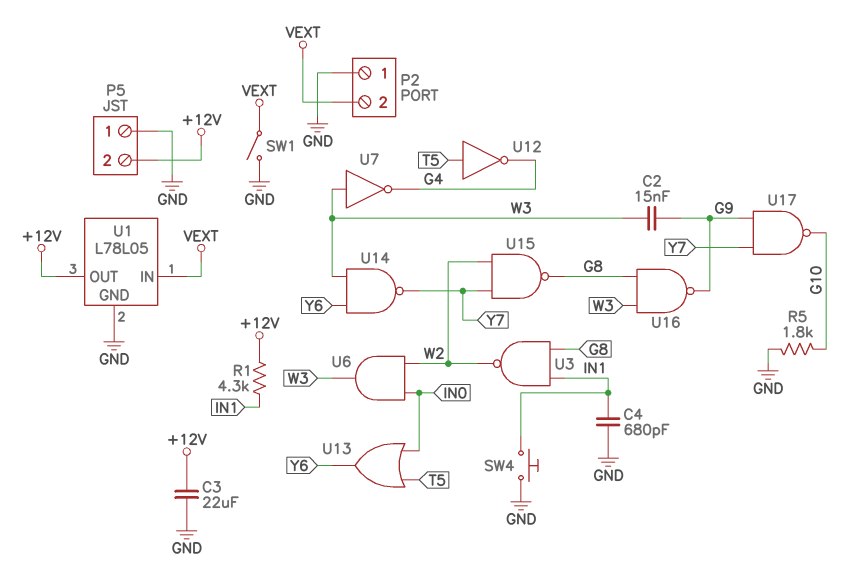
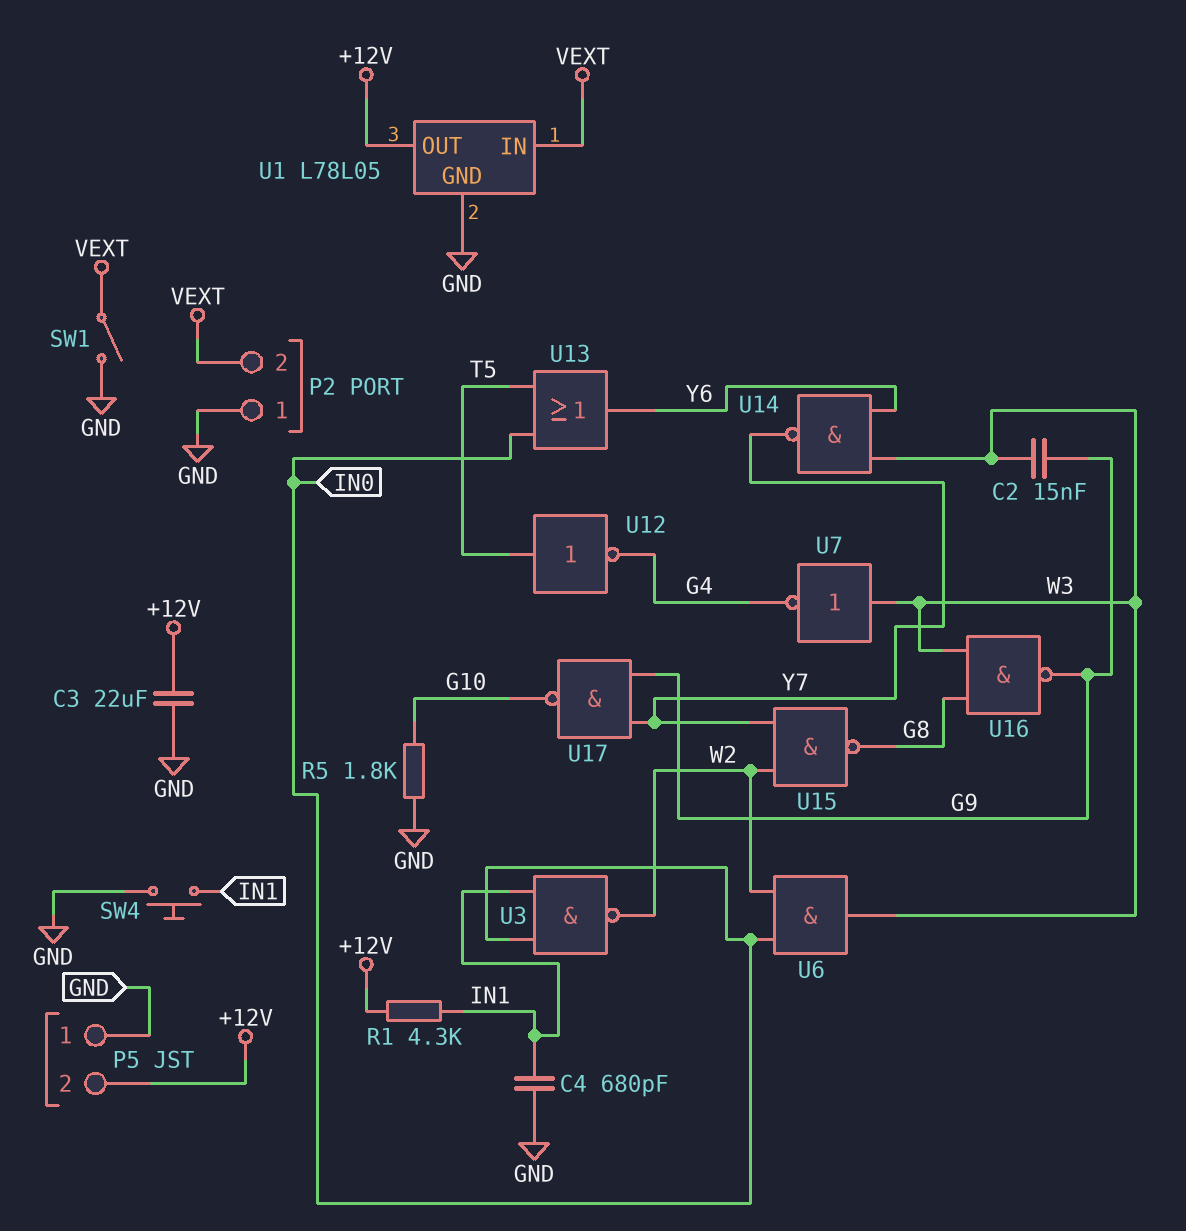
U3: NAND (in G8, in IN1, out W2) -> NAND (in IN0, in IN1, out W2)

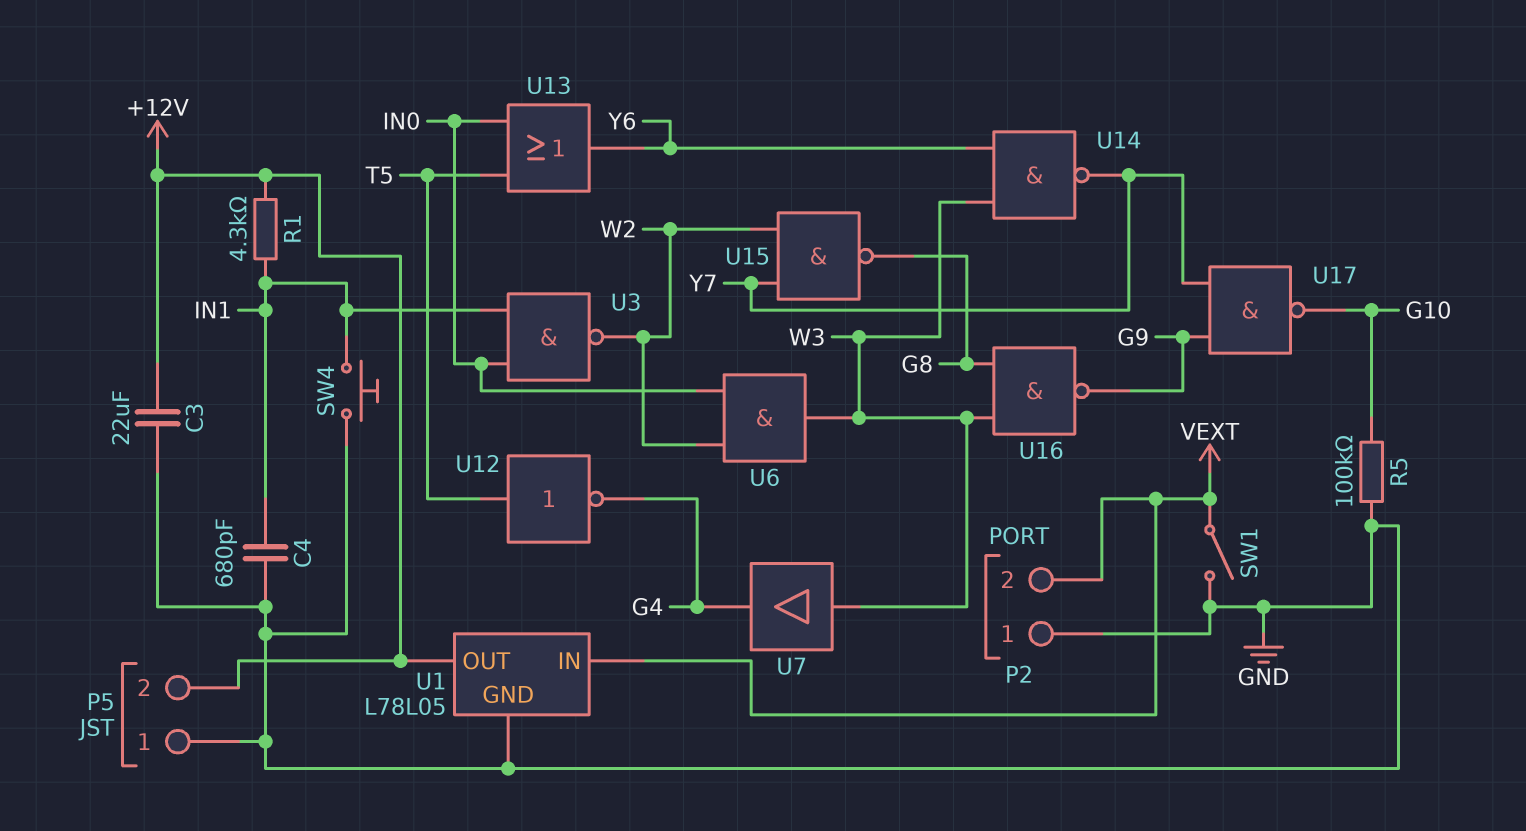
C2: 15nF (G9, W3) -> none
R5: 1.8k (G10, GND) -> 100k (G10, GND)
U7: NOT (in W3, out G4) -> buffer (in W3, out G4)

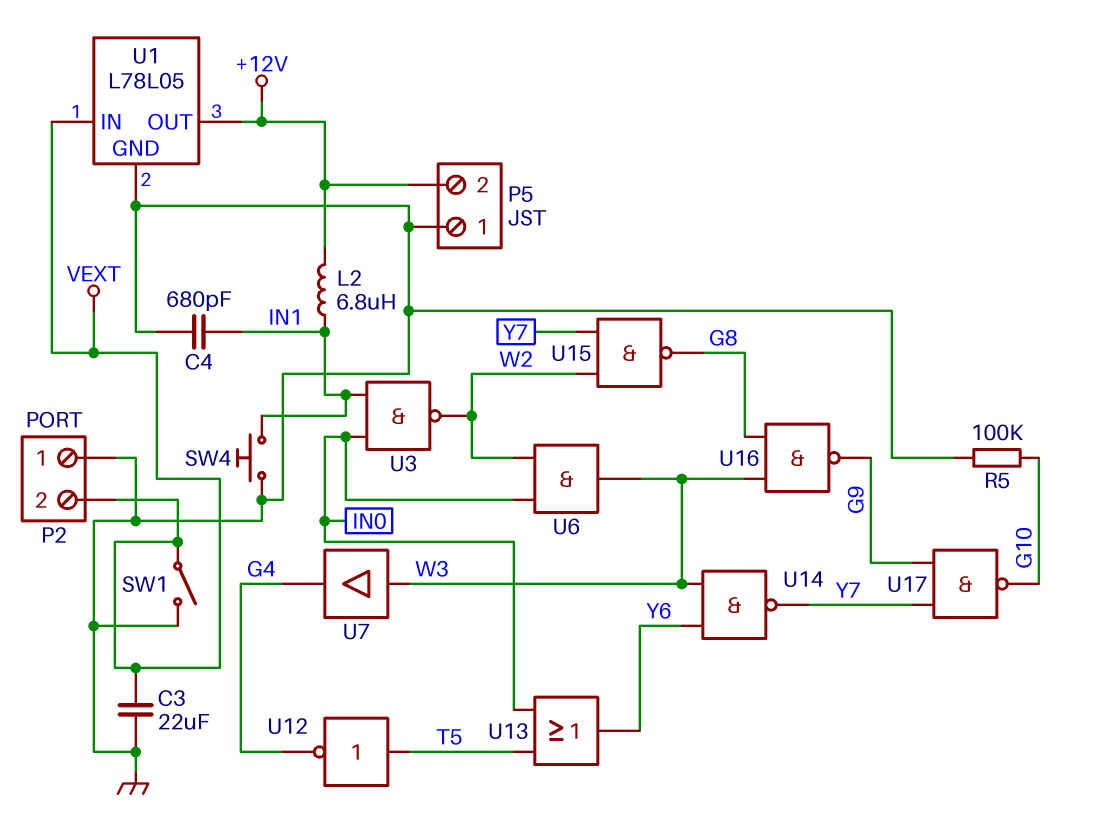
C3: 22uF (+12V, GND) -> 22uF (GND, VEXT)
L2: none -> 6.8uH (+12V, IN1)
R1: 4.3k (+12V, IN1) -> none

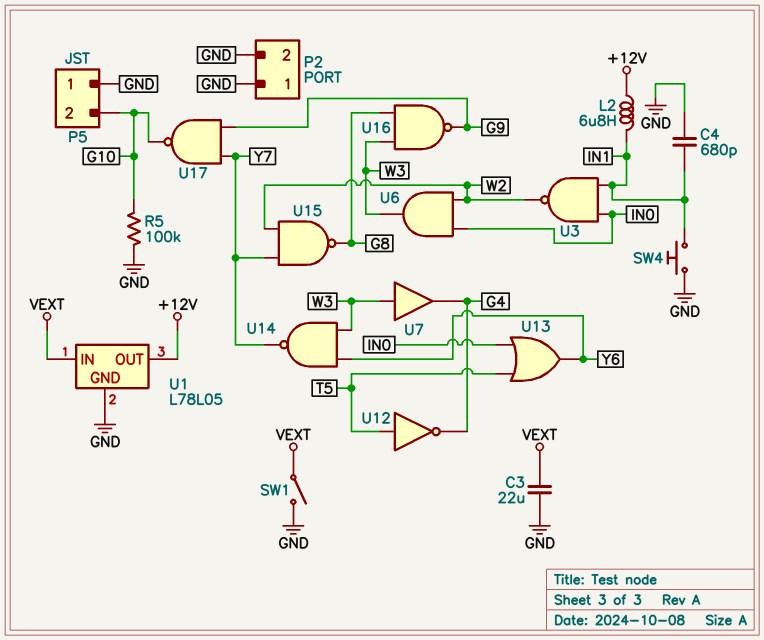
P2 pin 2: VEXT -> GND
P5 pin 2: +12V -> G10

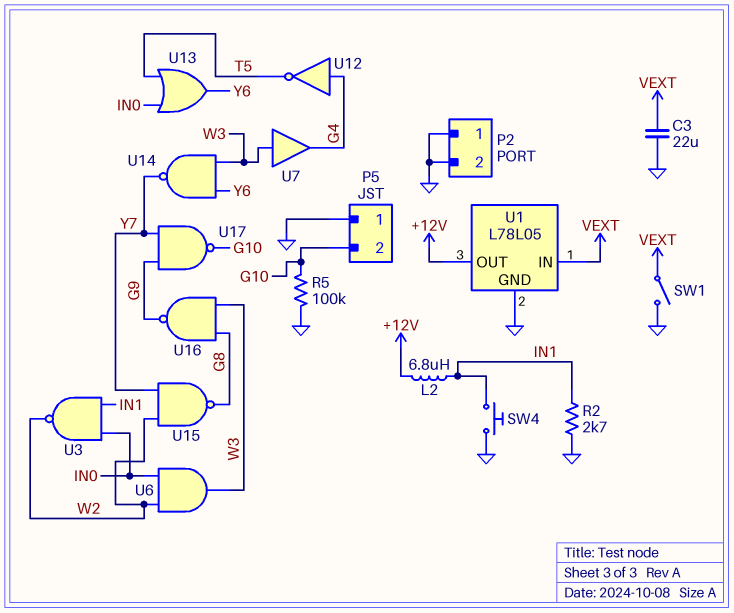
C4: 680pF (GND, IN1) -> none
R2: none -> 2.7k (GND, IN1)
U12: NOT (in T5, out G4) -> NOT (in G4, out T5)

